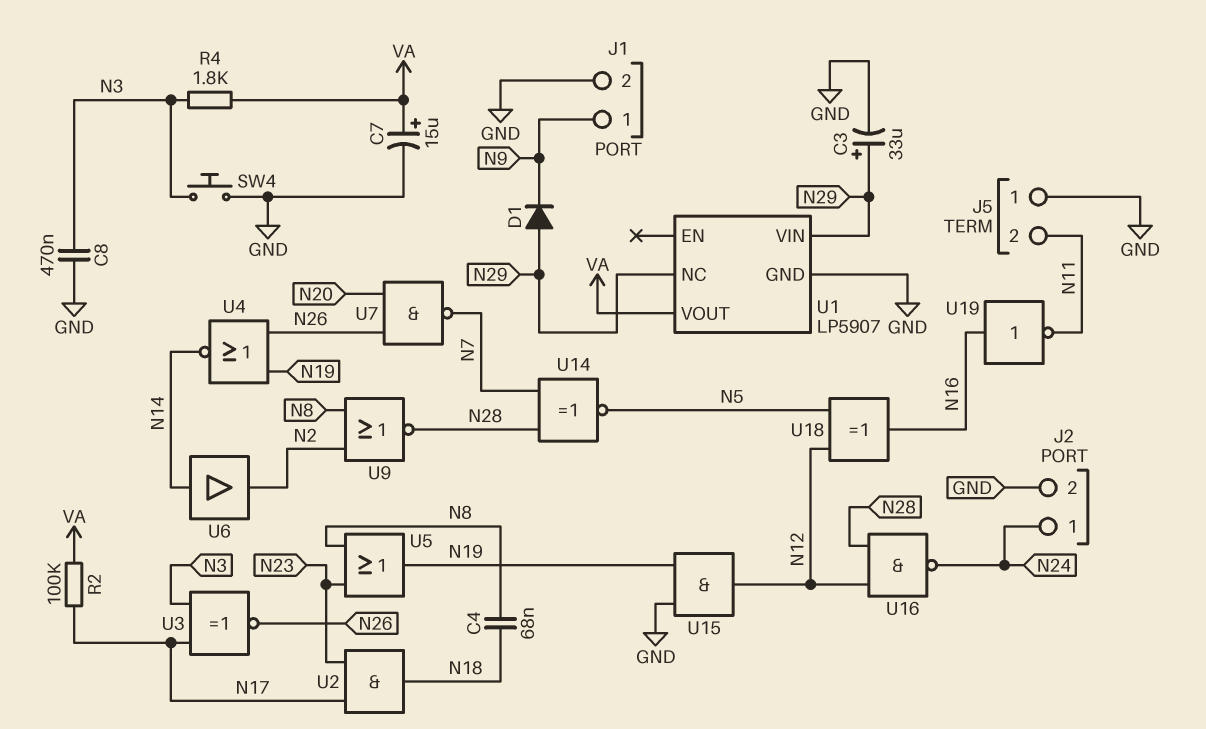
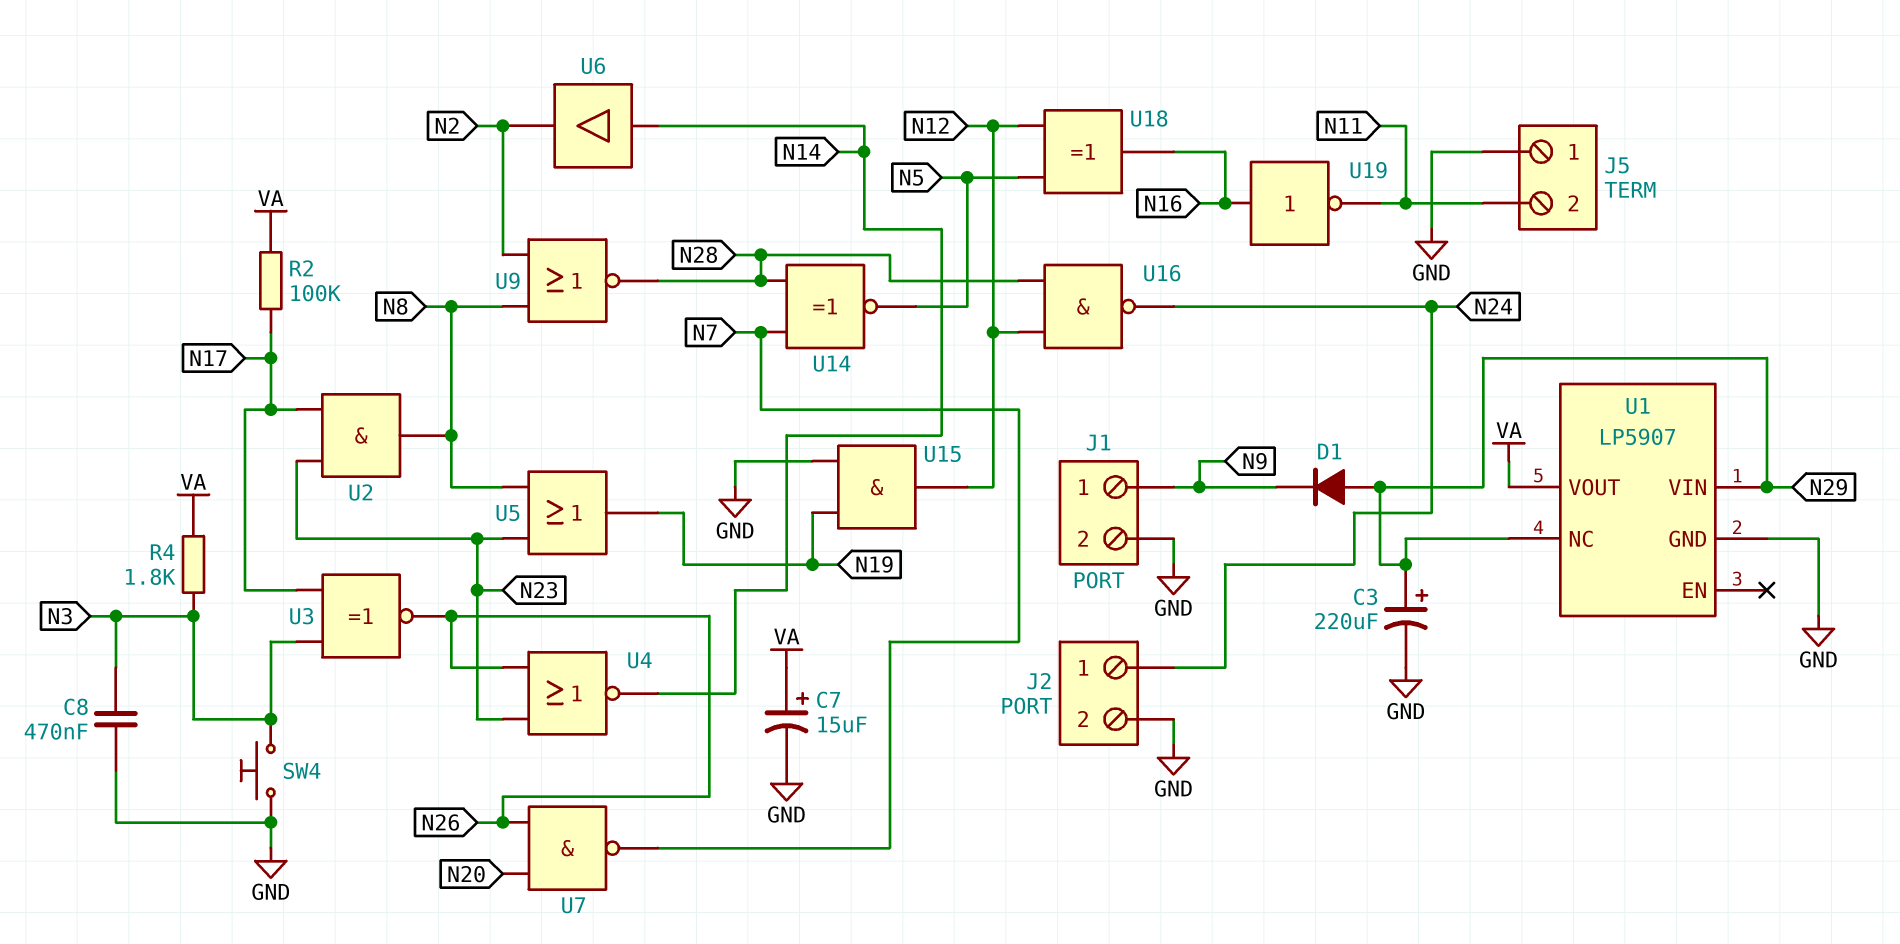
C3: 33uF (plus N29, minus GND) -> 220uF (plus N29, minus GND)
C4: 68nF (N8, N18) -> none
U2: AND (in N17, in N23, out N18) -> AND (in N17, in N23, out N8)
U4: NOR (in N19, in N26, out N14) -> NOR (in N23, in N26, out N14)

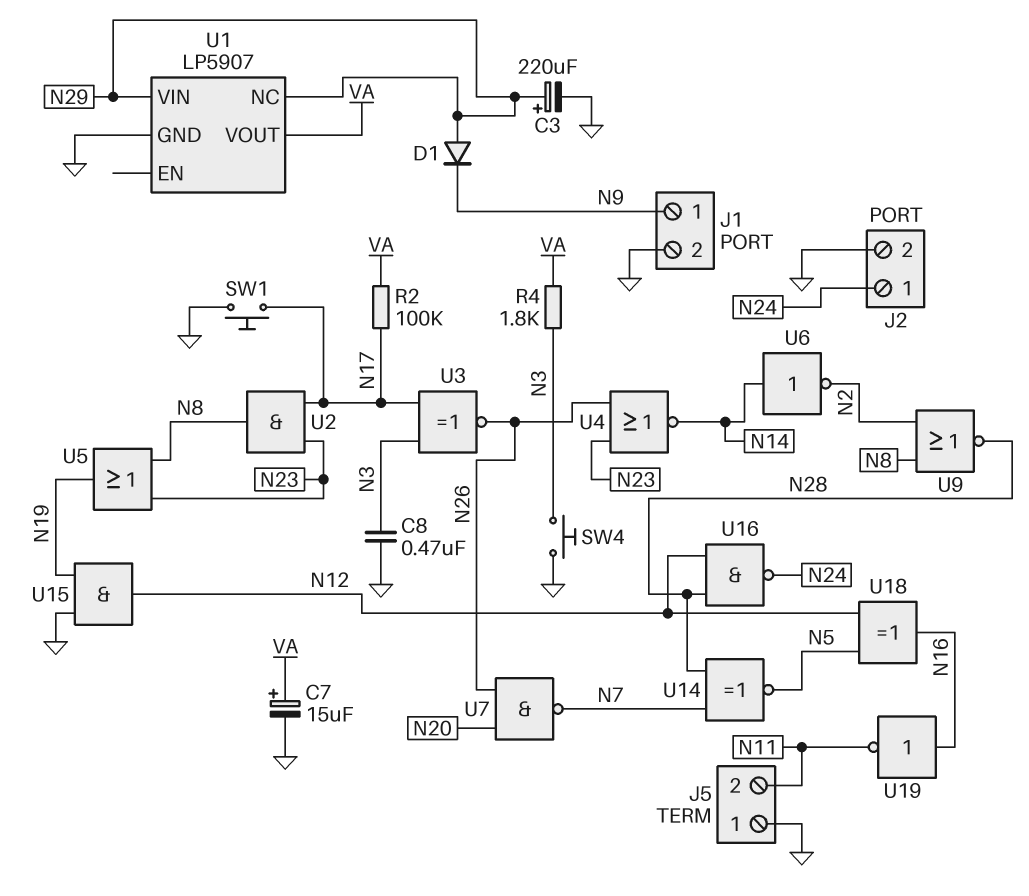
SW1: none -> button (GND, N17)
U6: buffer (in N14, out N2) -> NOT (in N14, out N2)

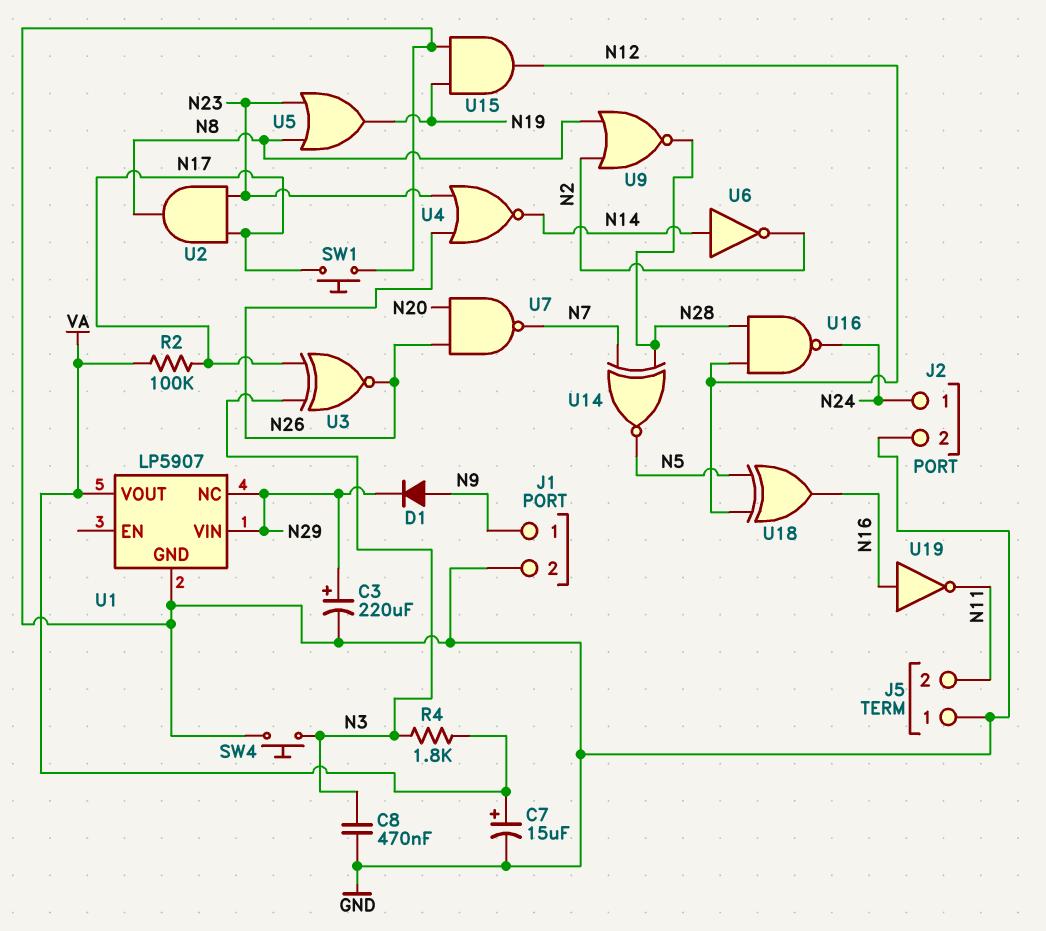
D1: diode (A N29, K N9) -> diode (A N9, K N29)

